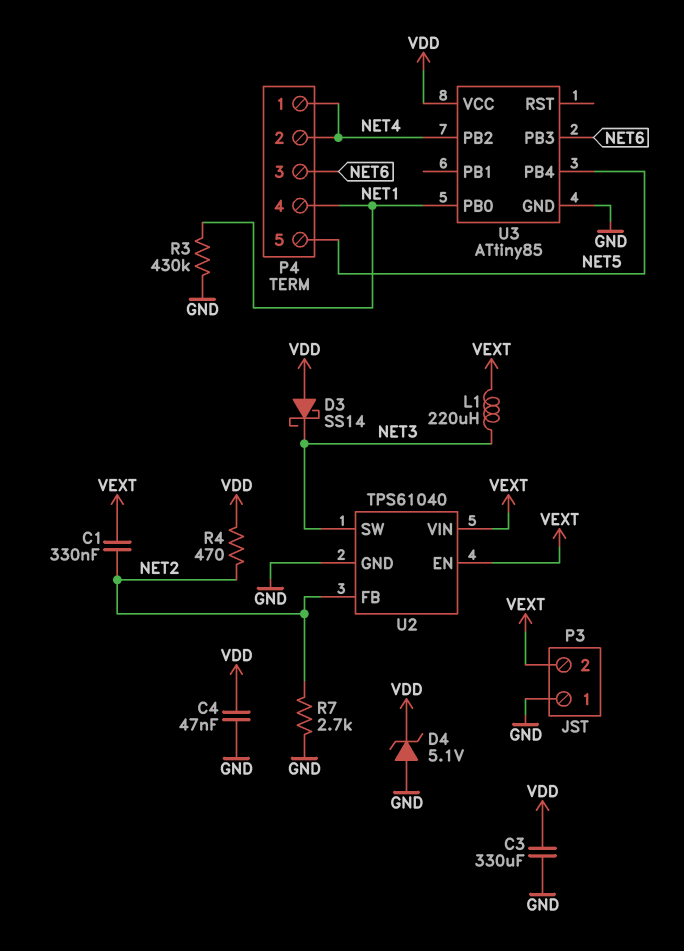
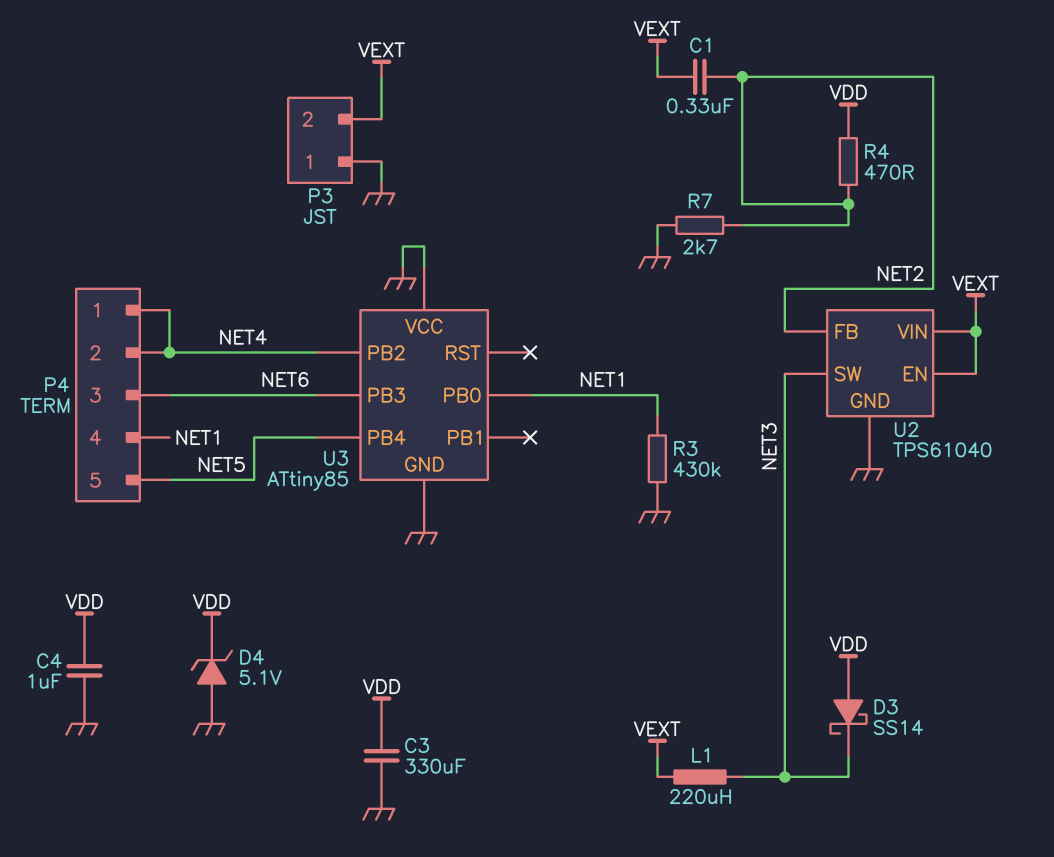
C4: 47nF (GND, VDD) -> 1uF (GND, VDD)
U3 pin VCC: VDD -> GND

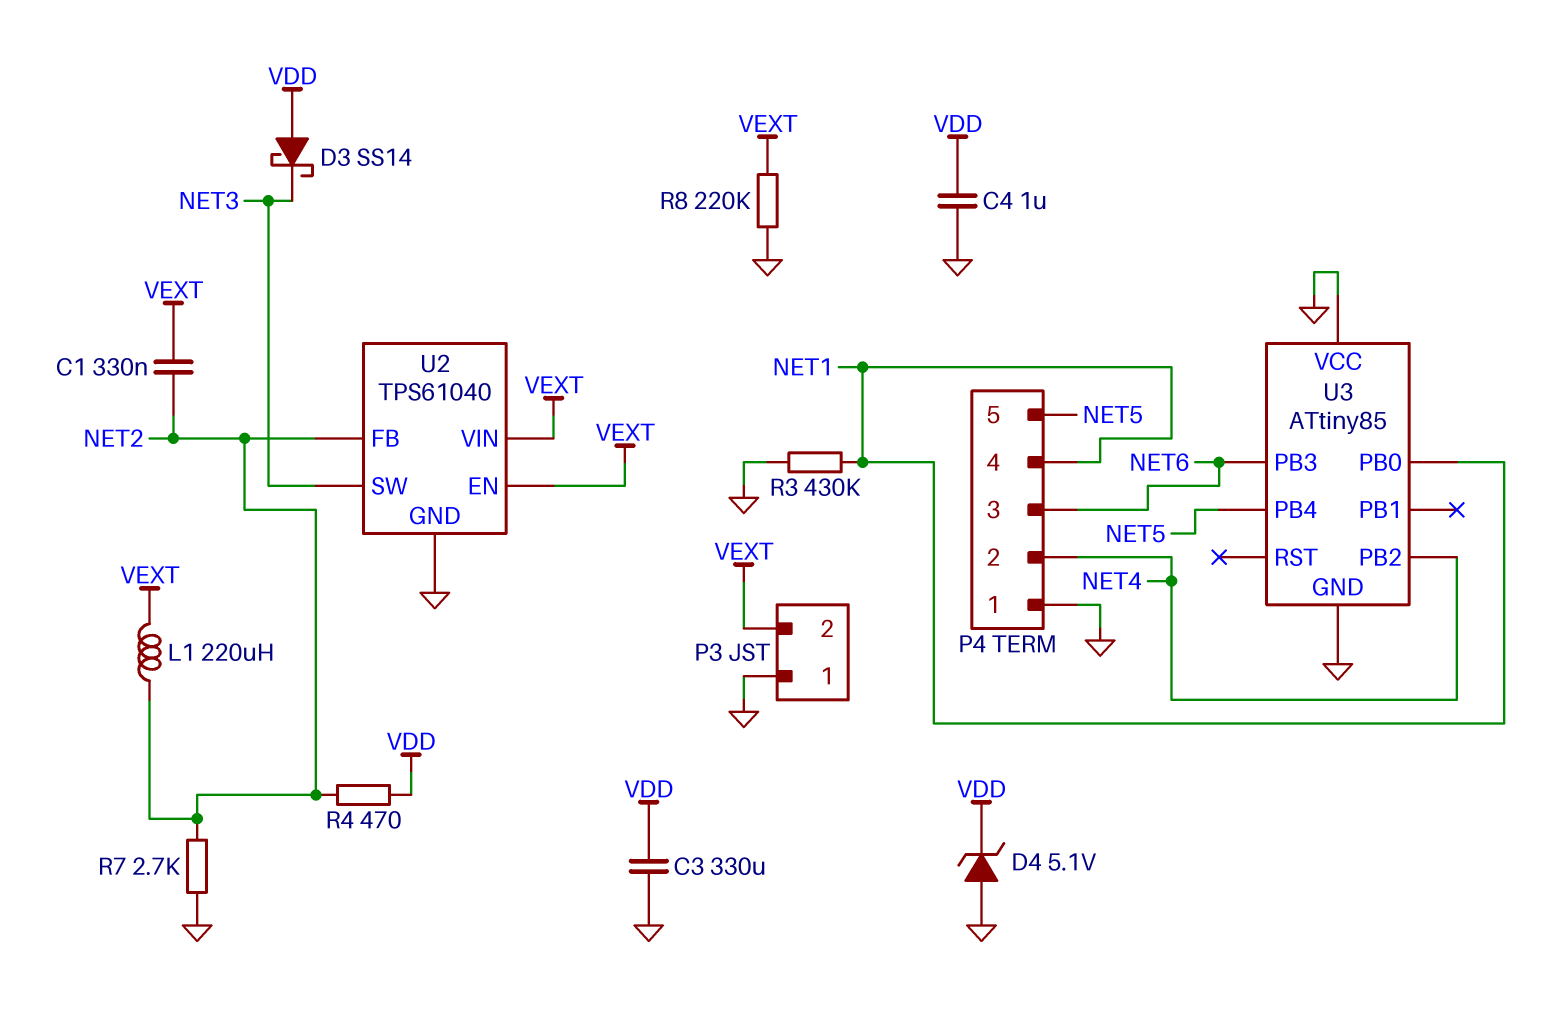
L1: 220uH (NET3, VEXT) -> 220uH (NET2, VEXT)
P4 pin 1: NET4 -> GND
R8: none -> 220k (GND, VEXT)

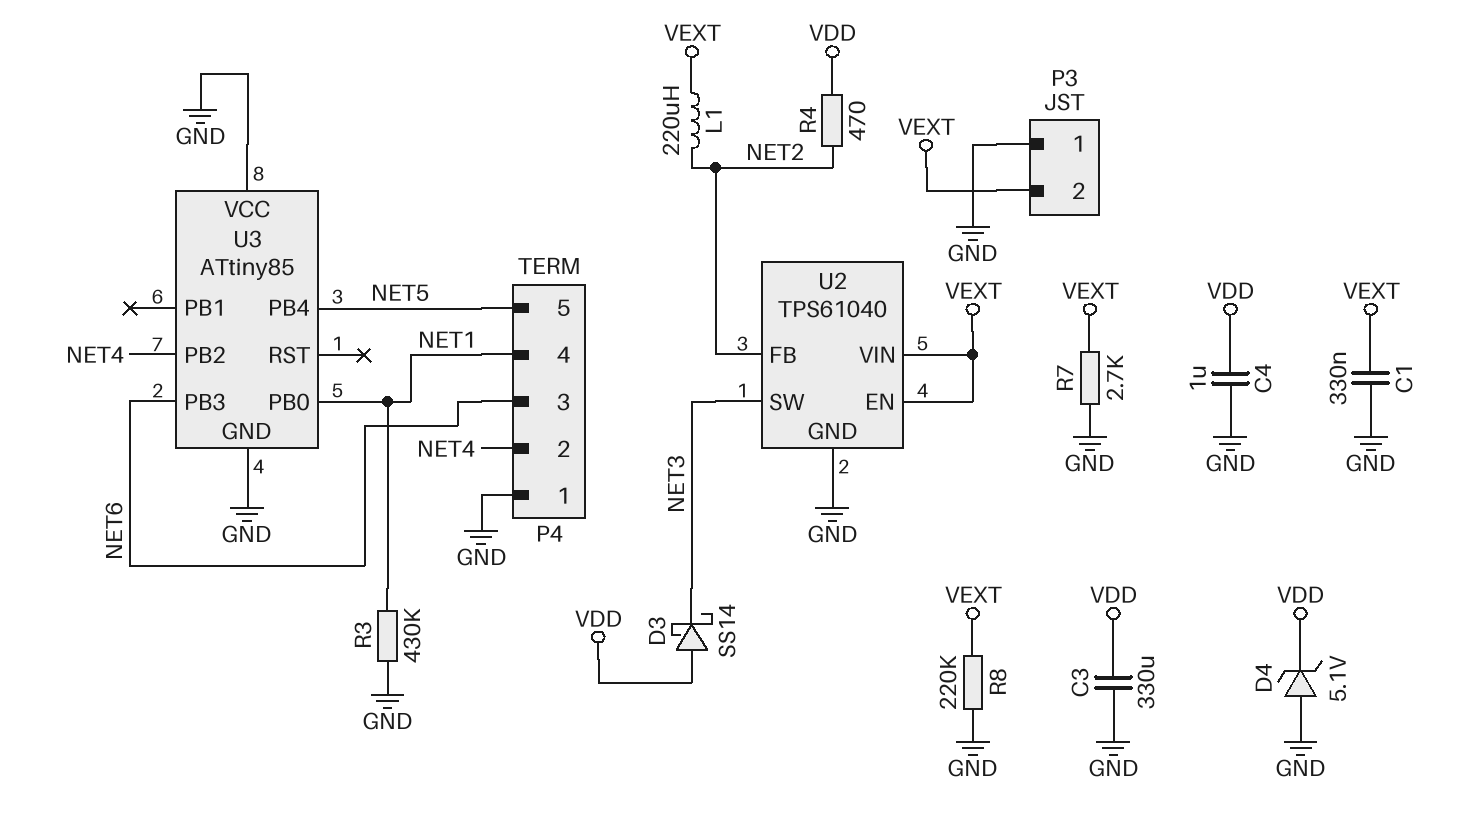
C1: 330nF (NET2, VEXT) -> 330nF (GND, VEXT)
R7: 2.7k (GND, NET2) -> 2.7k (GND, VEXT)

